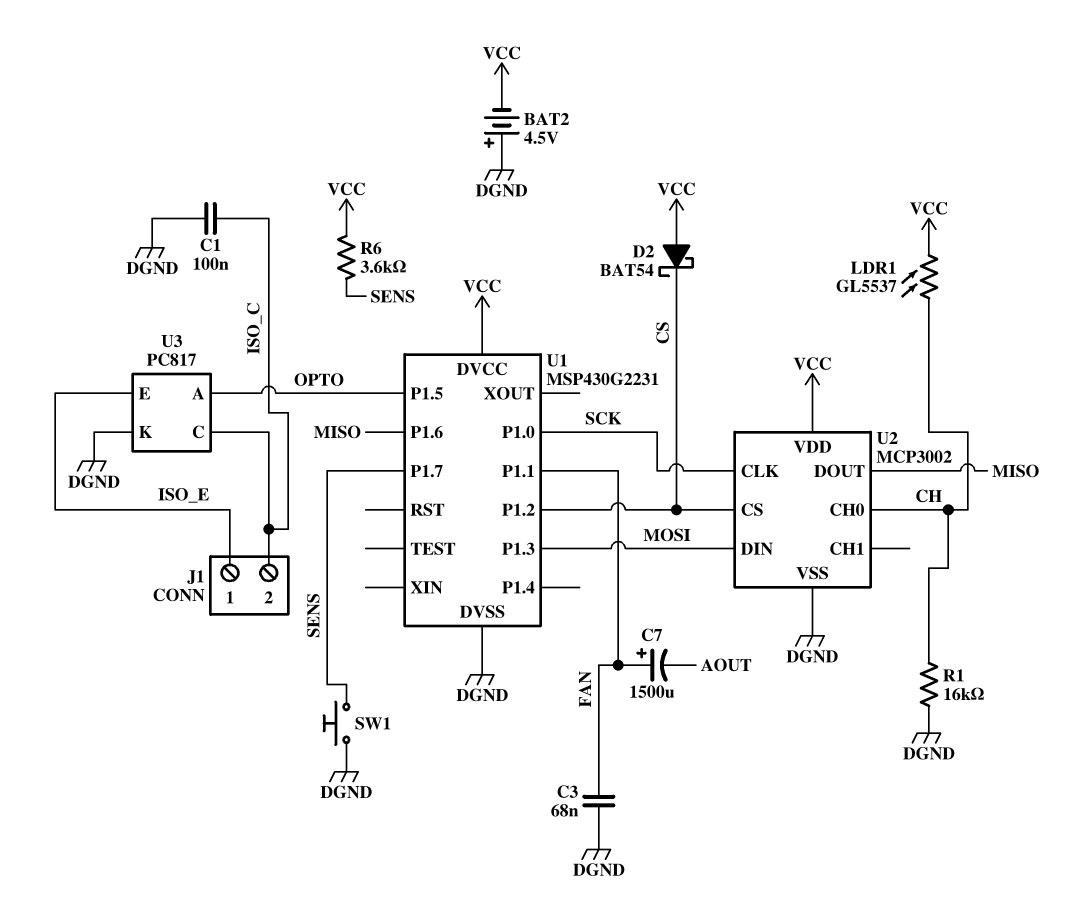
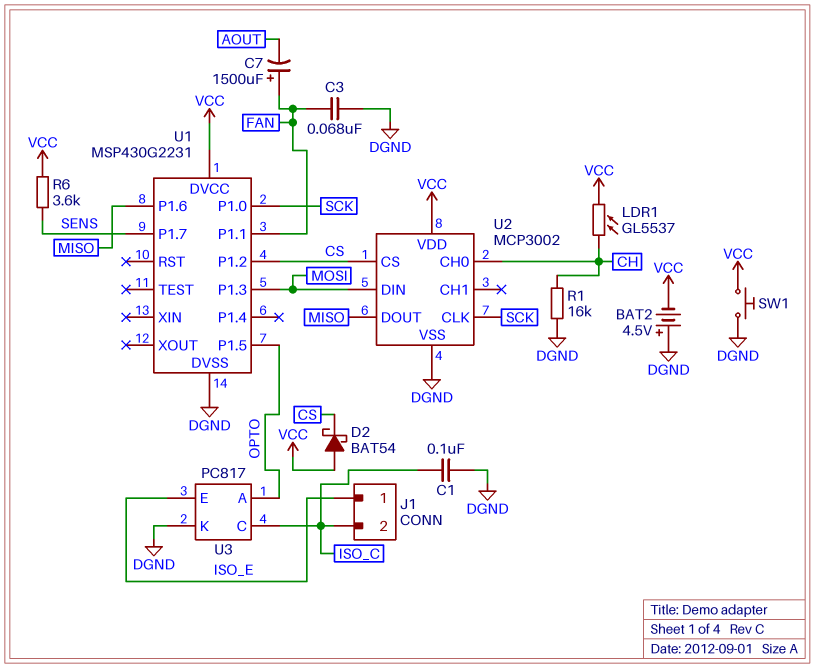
SW1: button (DGND, SENS) -> button (DGND, VCC)

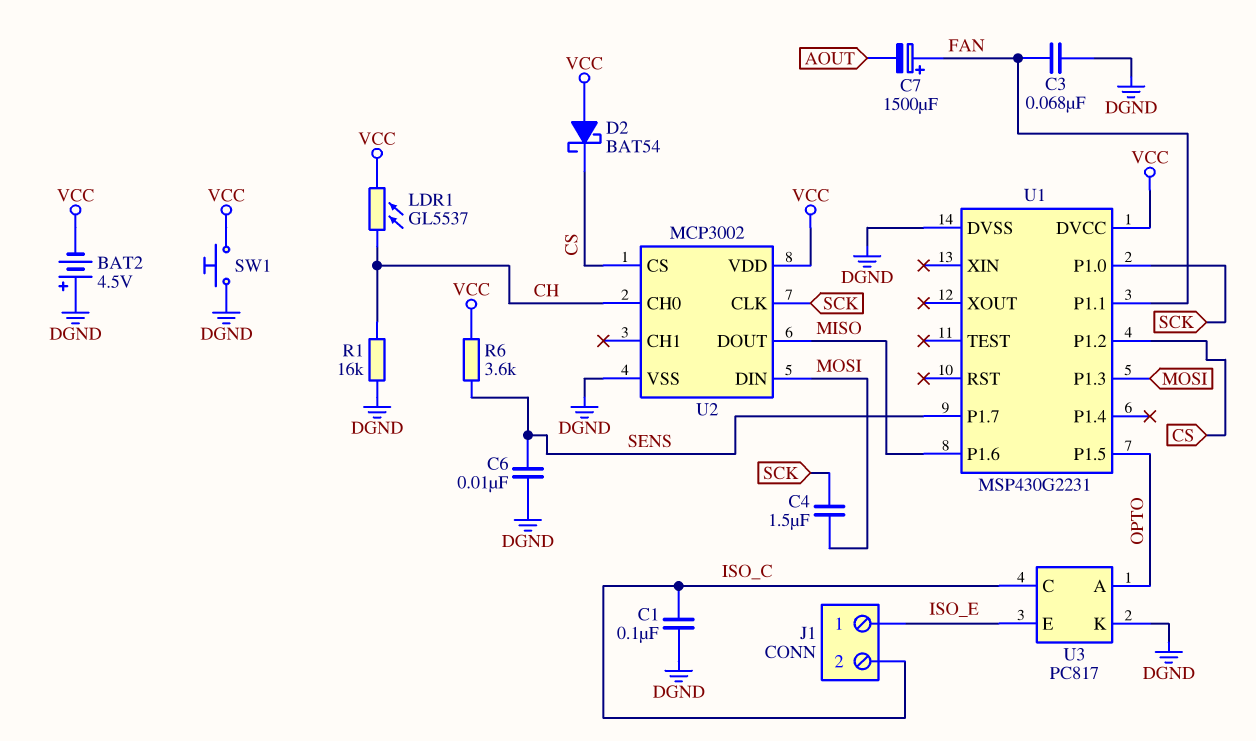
C4: none -> 1.5uF (MOSI, SCK)
C6: none -> 10nF (DGND, SENS)

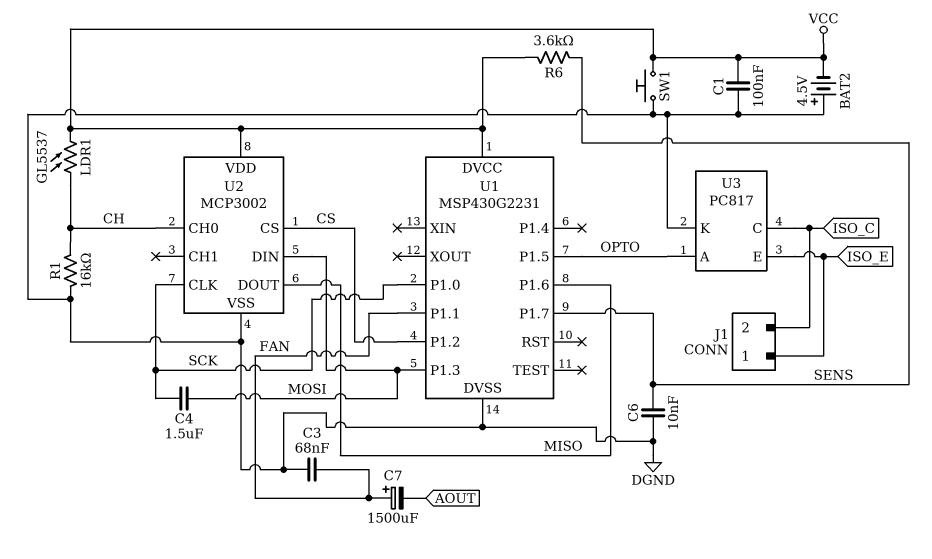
C1: 100nF (DGND, ISO_C) -> 100nF (DGND, VCC)
D2: schottky BAT54 (A VCC, K CS) -> none

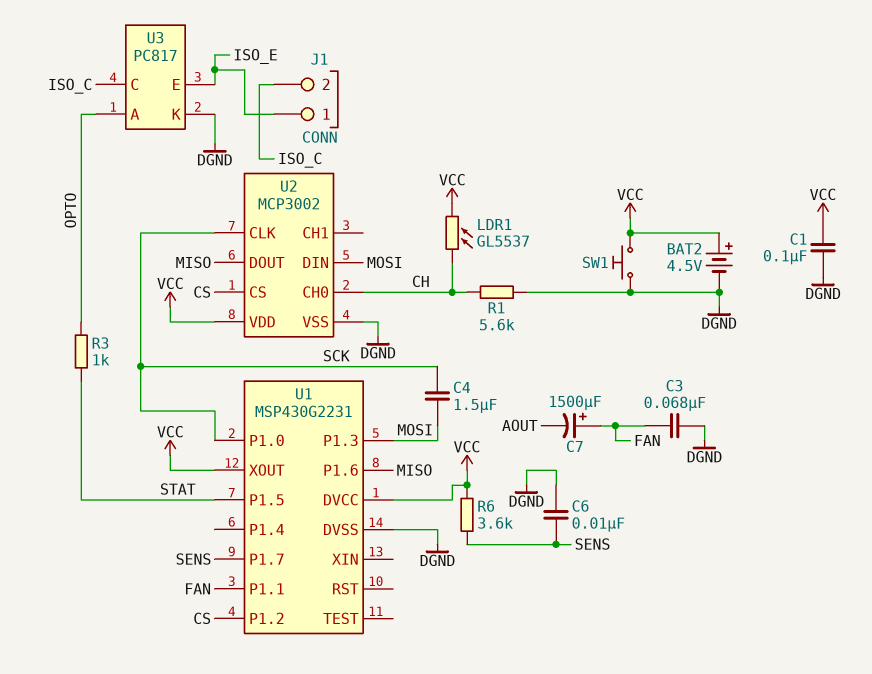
BAT2: 4.5V (plus DGND, minus VCC) -> 4.5V (plus VCC, minus DGND)
R1: 16k (CH, DGND) -> 5.6k (CH, DGND)
R3: none -> 1k (OPTO, STAT)
U1 pin P1.5: OPTO -> STAT
U1 pin XOUT: none -> VCC

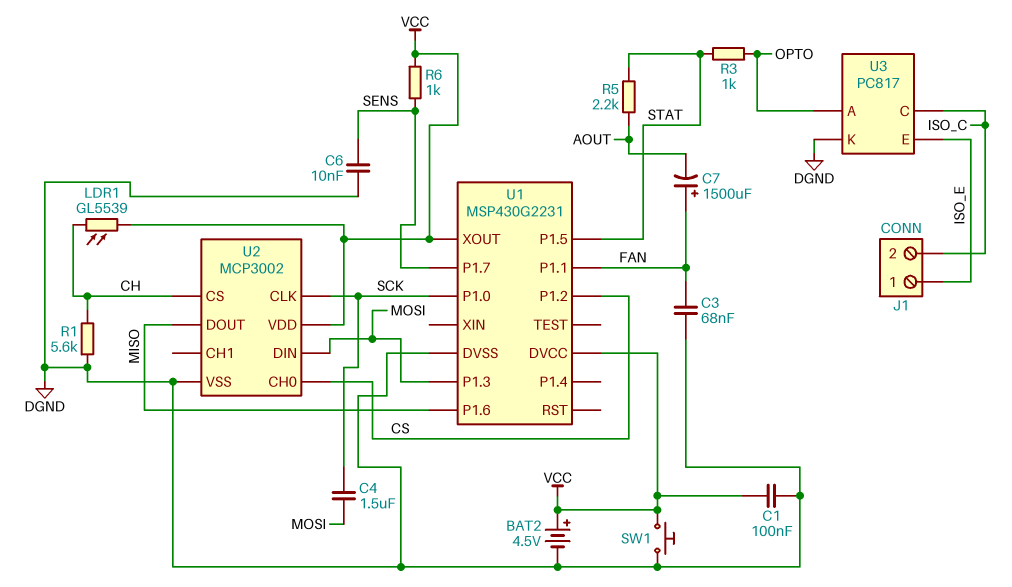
LDR1: GL5537 (CH, VCC) -> GL5539 (CH, VCC)
R5: none -> 2.2k (AOUT, STAT)
R6: 3.6k (SENS, VCC) -> 1k (SENS, VCC)
U2 pin CH0: CH -> CS
U2 pin CS: CS -> CH

